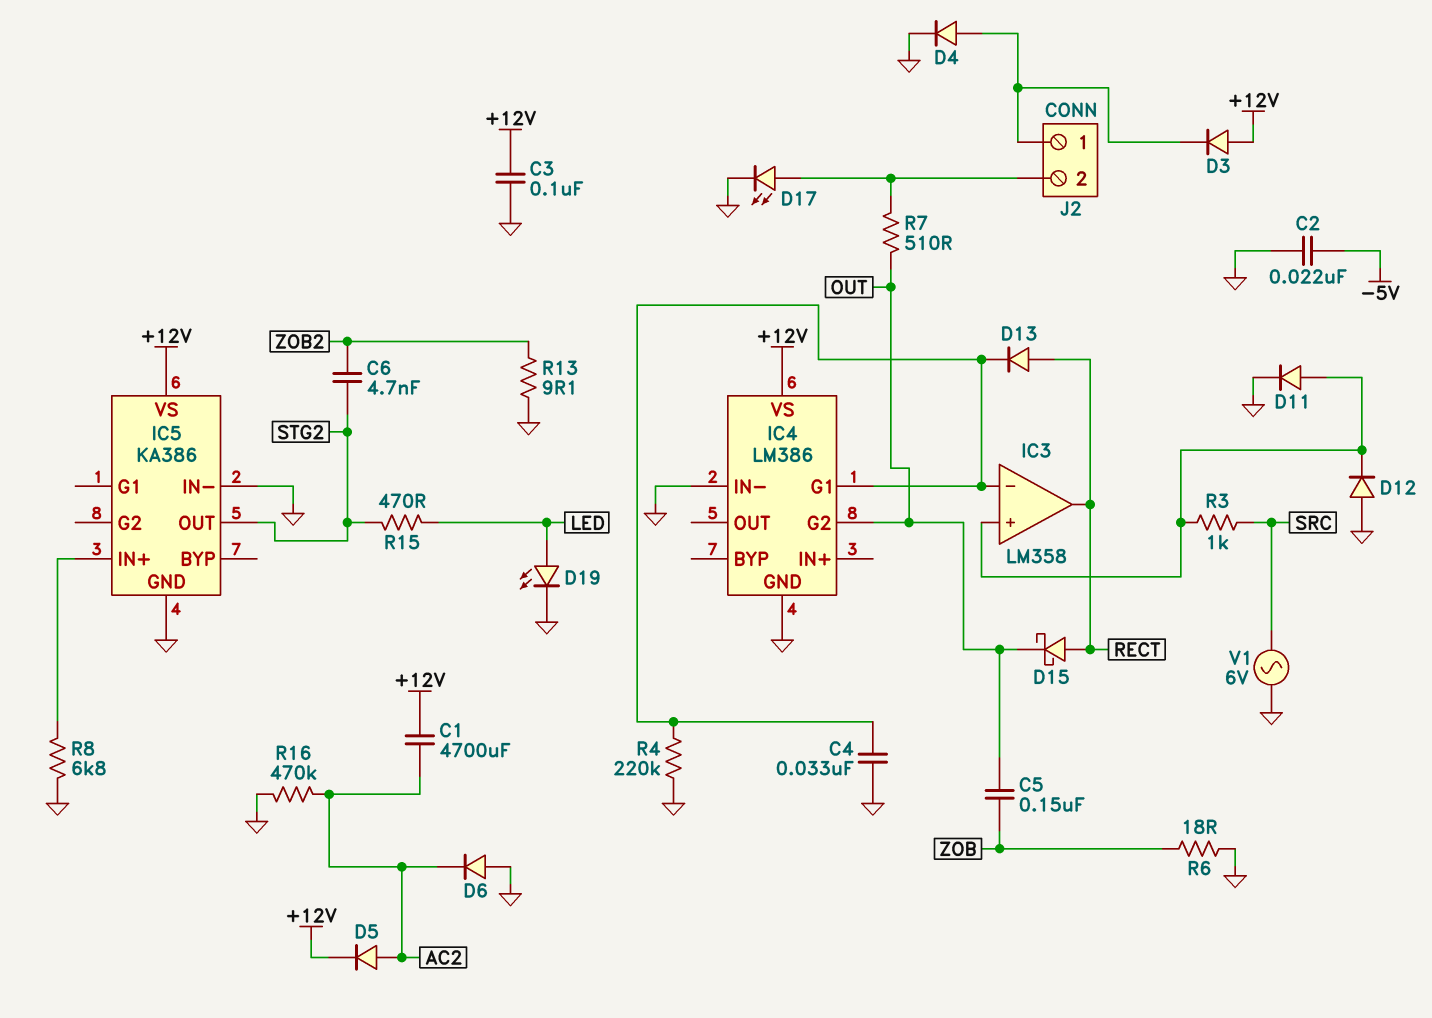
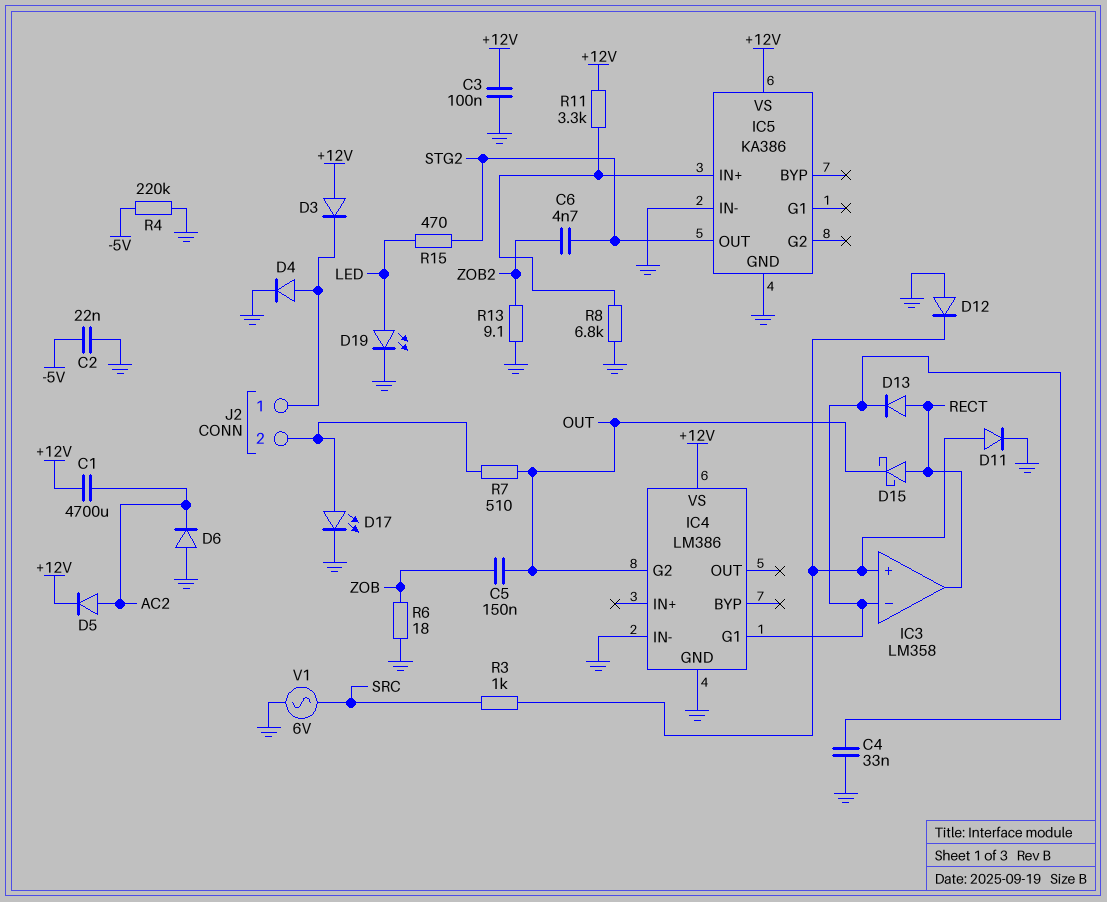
R4: 220k (GND, IC3/in-) -> 220k (-5V, GND)
R11: none -> 3.3k (+12V, IC5/IN+)
R16: 470k (AC2, GND) -> none

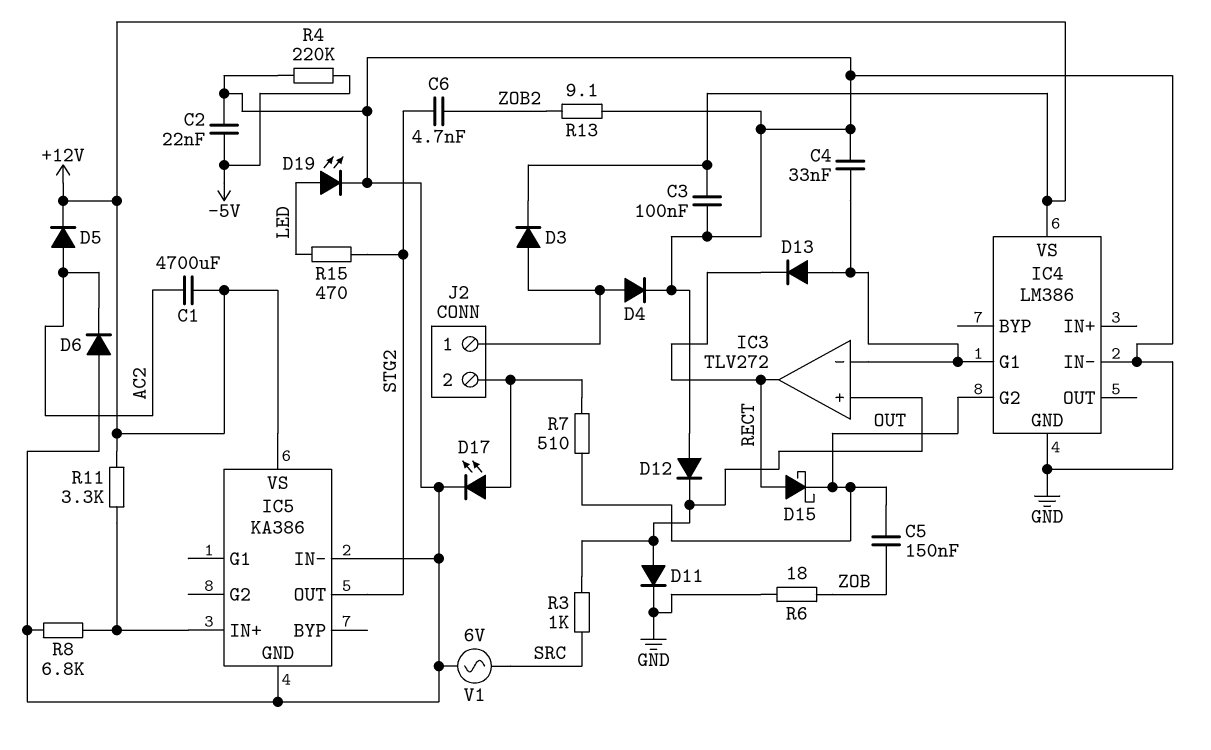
D3: diode (A +12V, K J2/1) -> diode (A J2/1, K +12V)
D13: diode (A RECT, K IC3/in-) -> diode (A IC3/in-, K RECT)
IC3: LM358 -> TLV272

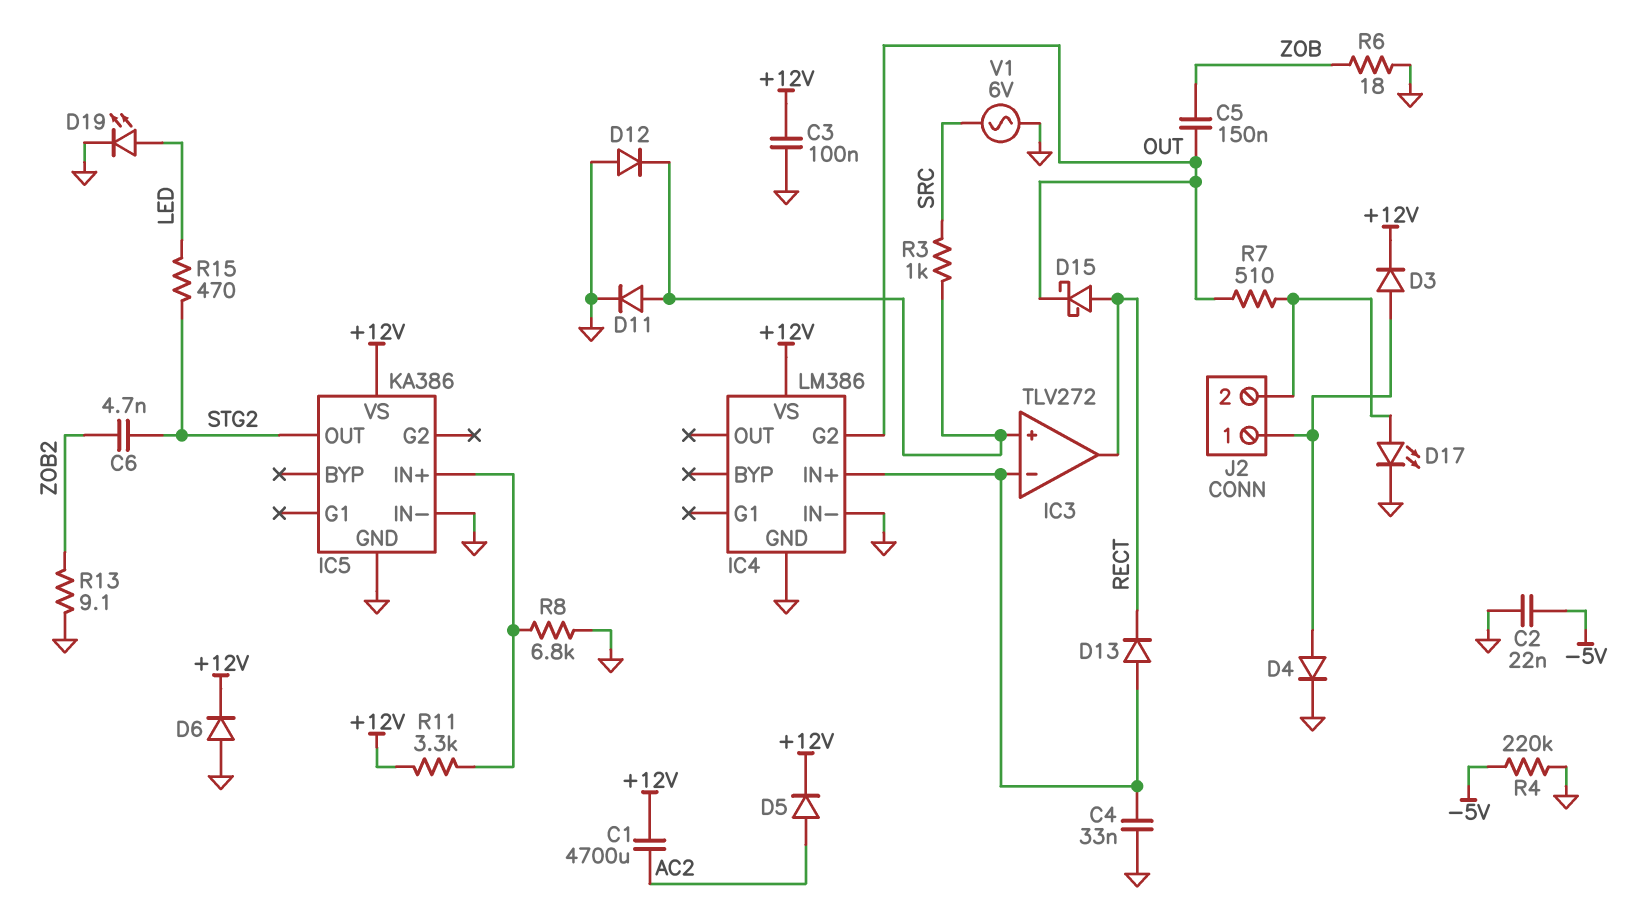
D6: diode (A GND, K AC2) -> diode (A GND, K +12V)
IC4 pin G1: IC3/in- -> none
IC4 pin IN+: none -> IC3/in-

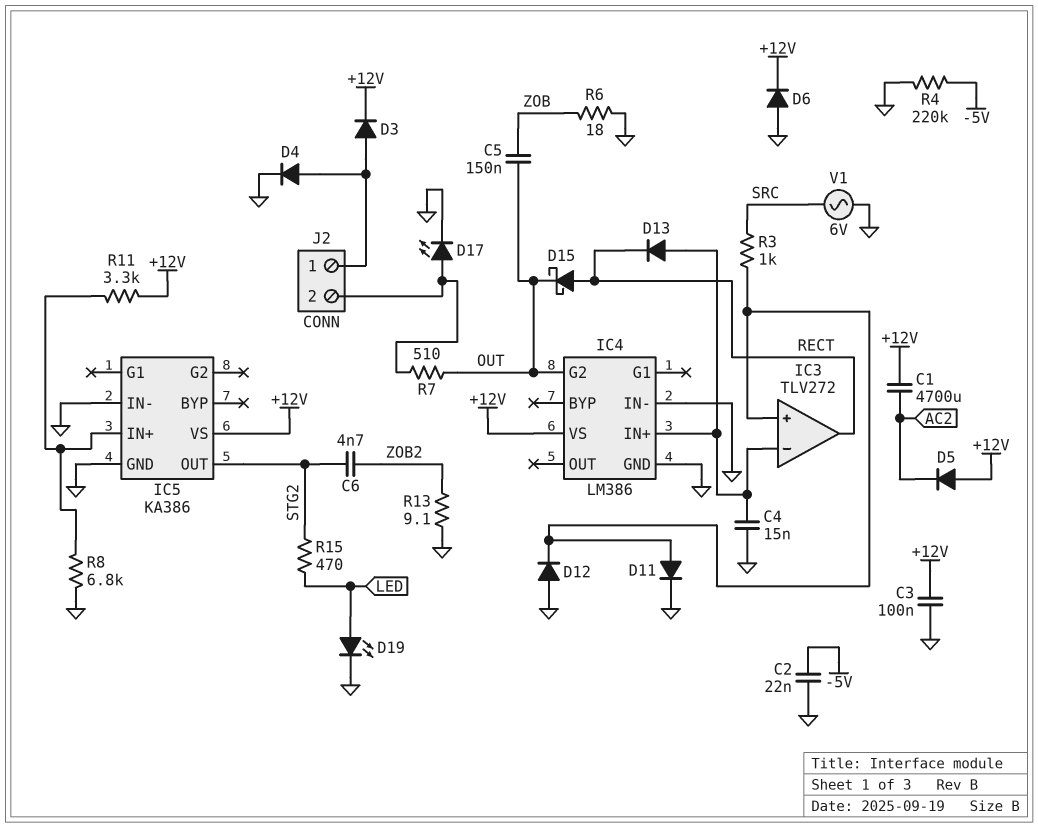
C4: 33nF (GND, IC3/in-) -> 15nF (GND, IC3/in-)
D5: diode (A AC2, K +12V) -> diode (A +12V, K AC2)

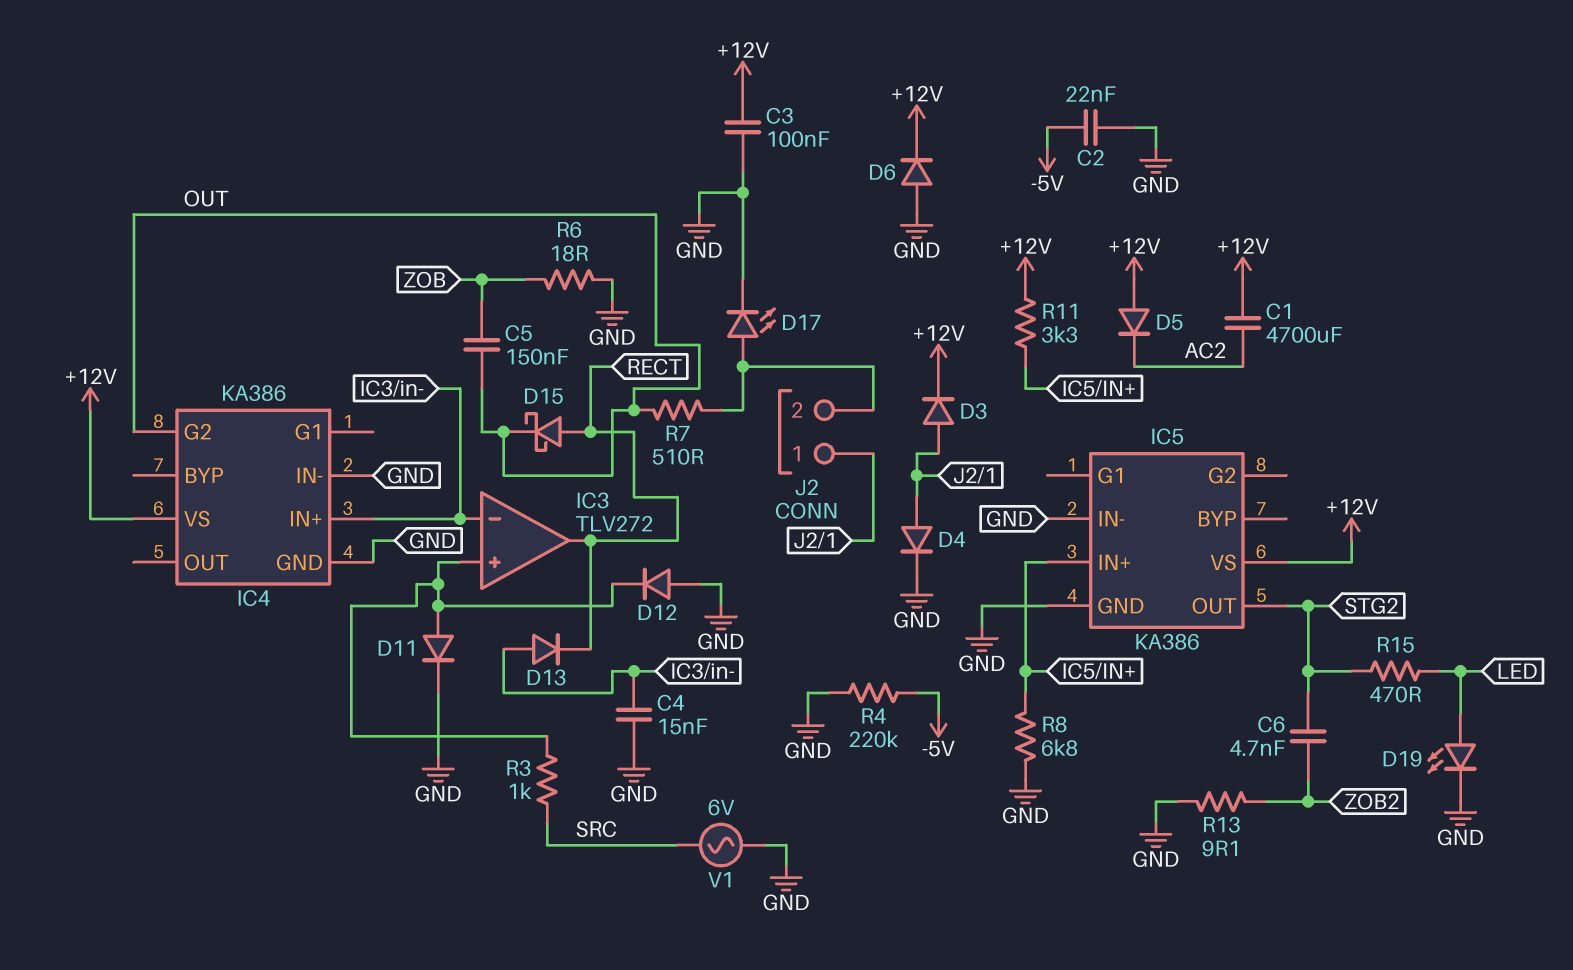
IC4: LM386 -> KA386

